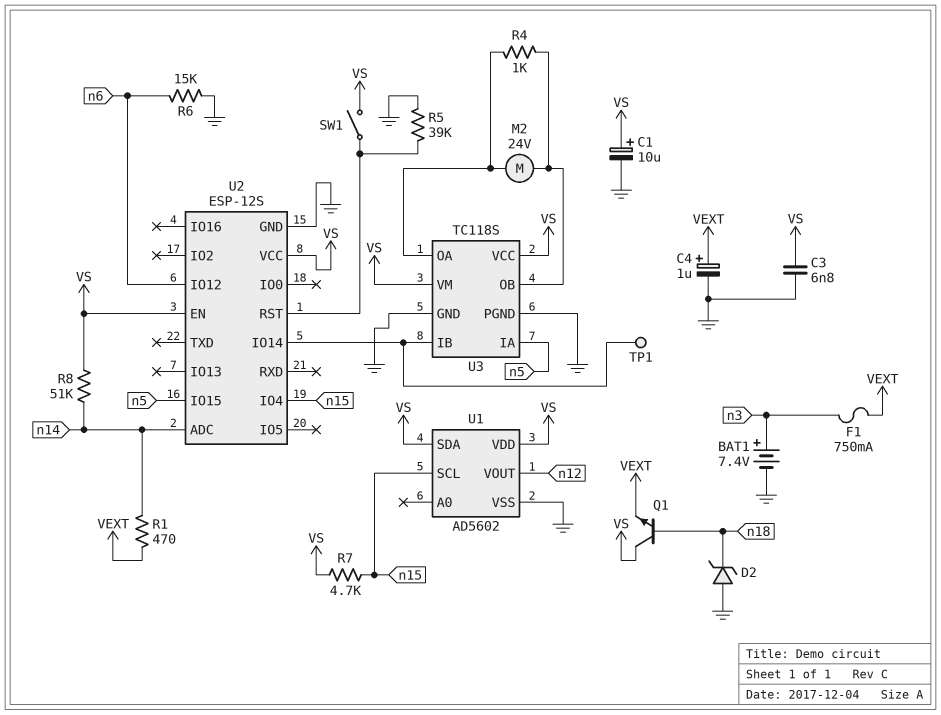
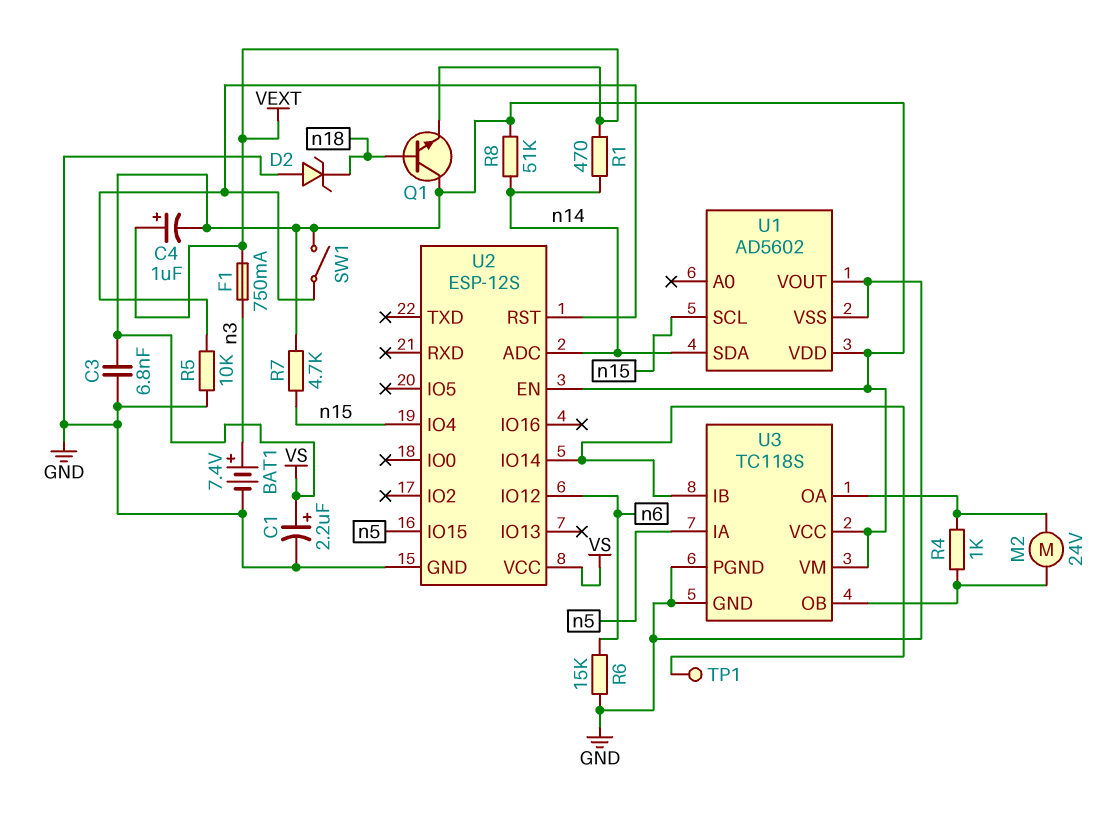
C1: 10uF (plus VS, minus GND) -> 2.2uF (plus VS, minus GND)
C4: 1uF (plus VEXT, minus GND) -> 1uF (plus VEXT, minus VS)
R5: 39k (GND, U2/RST) -> 10k (GND, U2/RST)
U1 pin SDA: VS -> n14
U1 pin VOUT: n12 -> GND

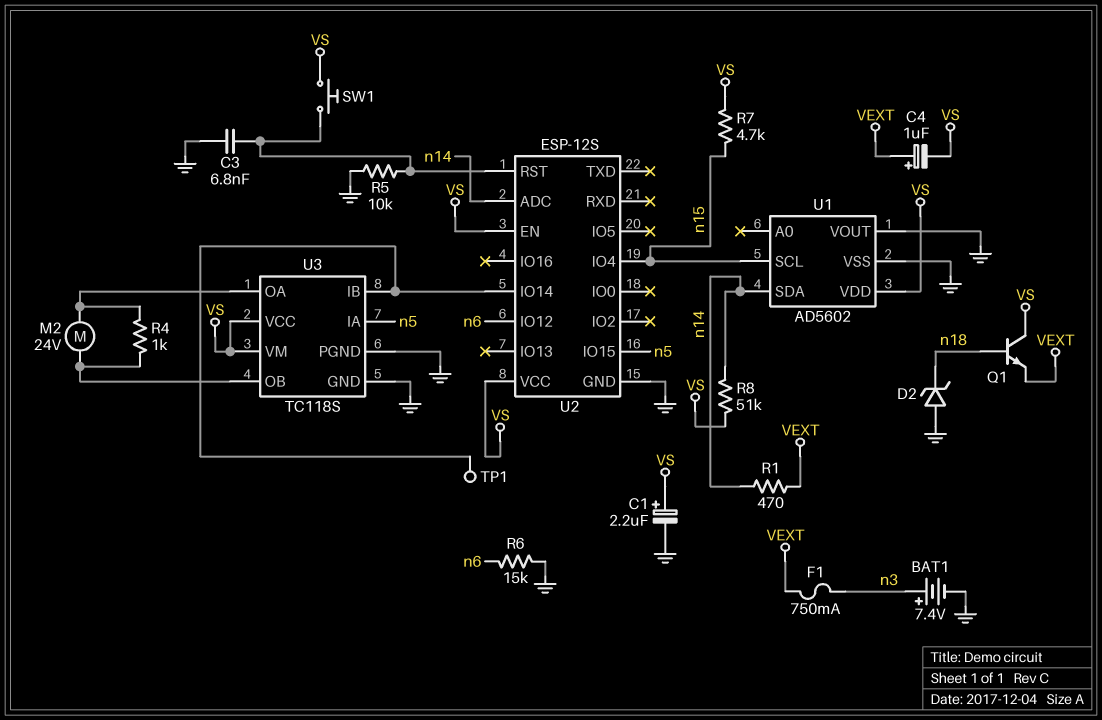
C3: 6.8nF (GND, VS) -> 6.8nF (GND, U2/RST)
SW1: switch (U2/RST, VS) -> button (U2/RST, VS)

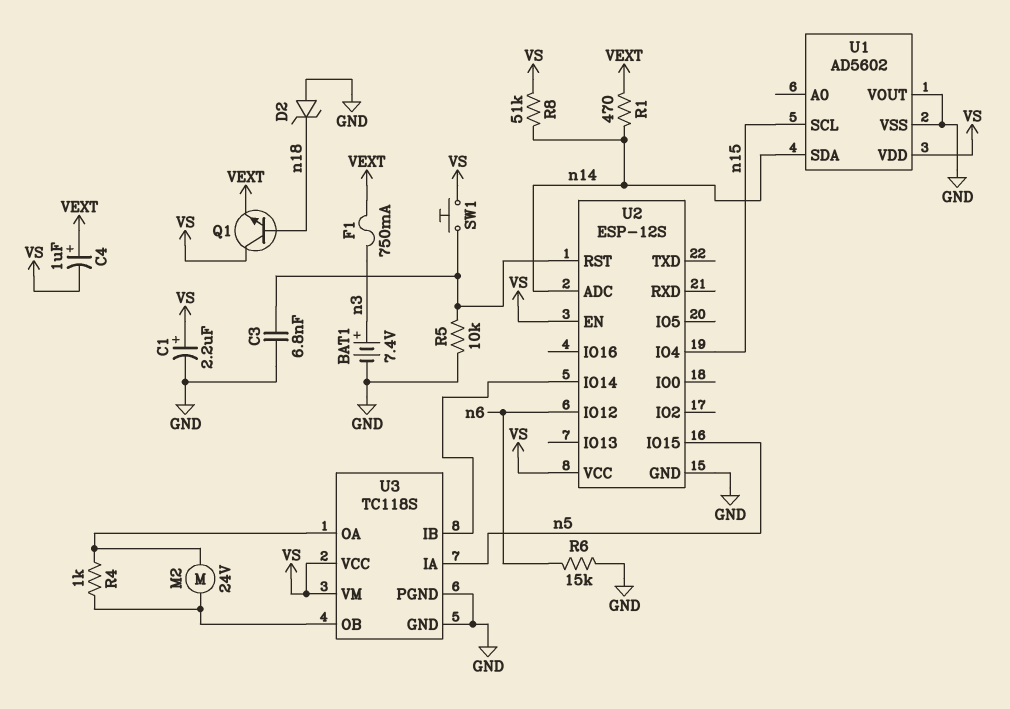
R7: 4.7k (VS, n15) -> none
TP1: test point (U2/IO14) -> none

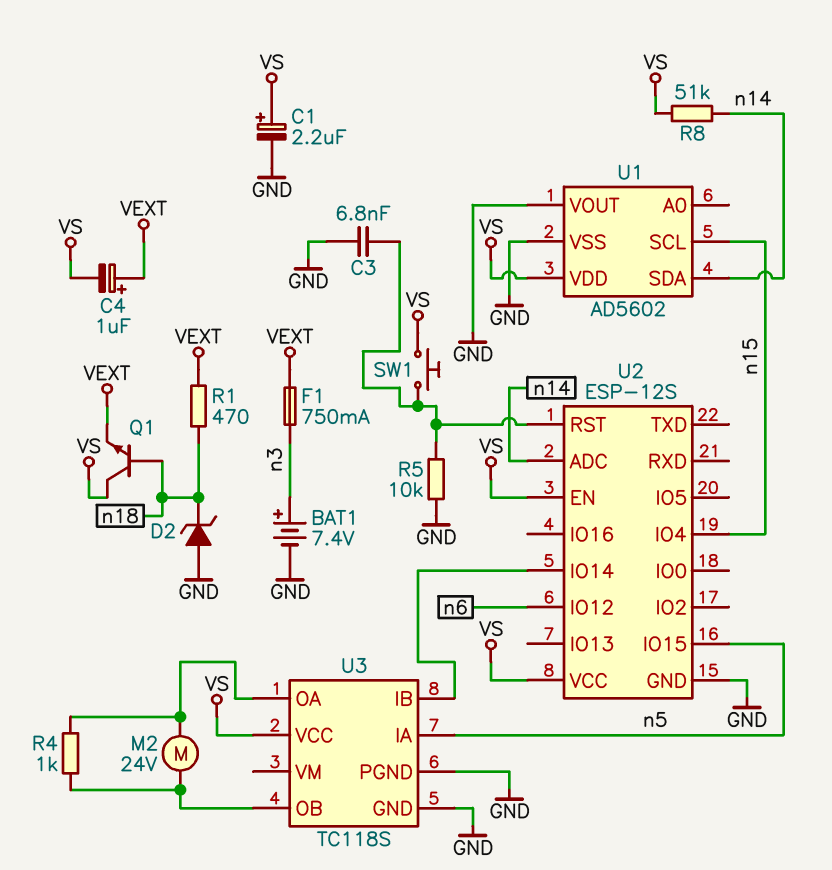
R1: 470 (VEXT, n14) -> 470 (VEXT, n18)
R6: 15k (GND, n6) -> none
U3 pin VM: VS -> none

